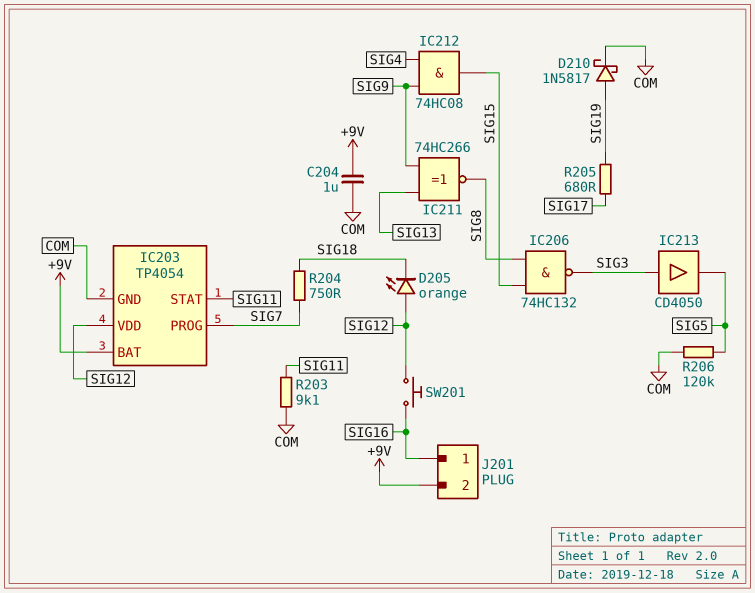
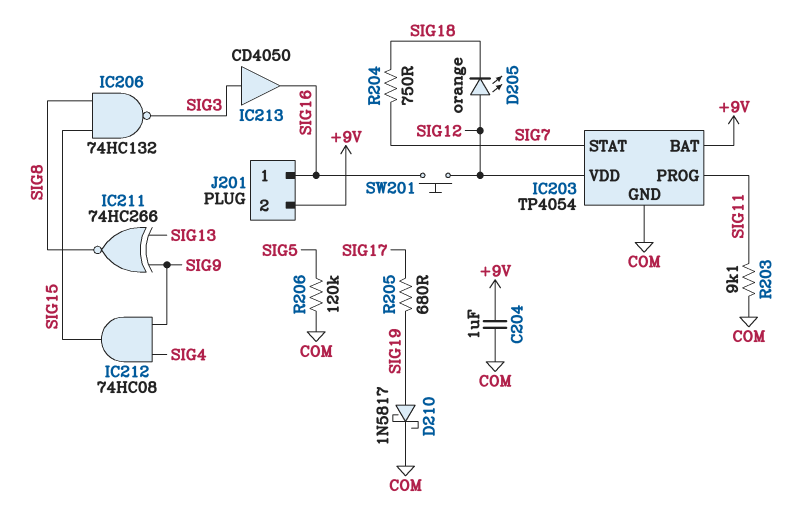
IC203 pin PROG: SIG7 -> SIG11
IC203 pin STAT: SIG11 -> SIG7
IC213: buffer CD4050 (in SIG3, out SIG5) -> buffer CD4050 (in SIG3, out SIG16)

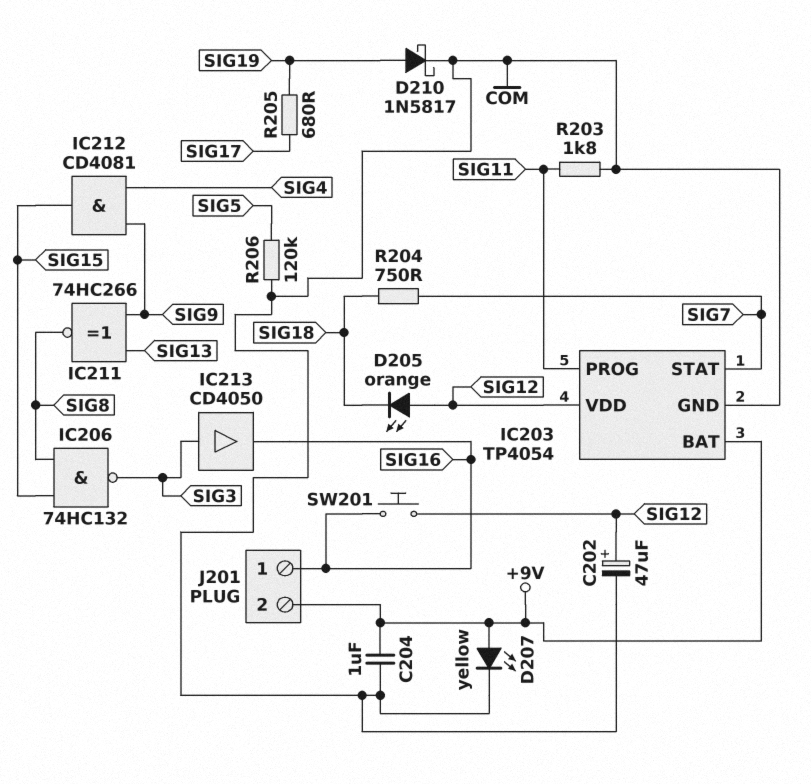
C202: none -> 47uF (plus SIG12, minus COM)
D207: none -> LED yellow (A +9V, K COM)
IC212: AND 74HC08 (in SIG4, in SIG9, out SIG15) -> AND CD4081 (in SIG4, in SIG9, out SIG15)
R203: 9.1k (COM, SIG11) -> 1.8k (COM, SIG11)

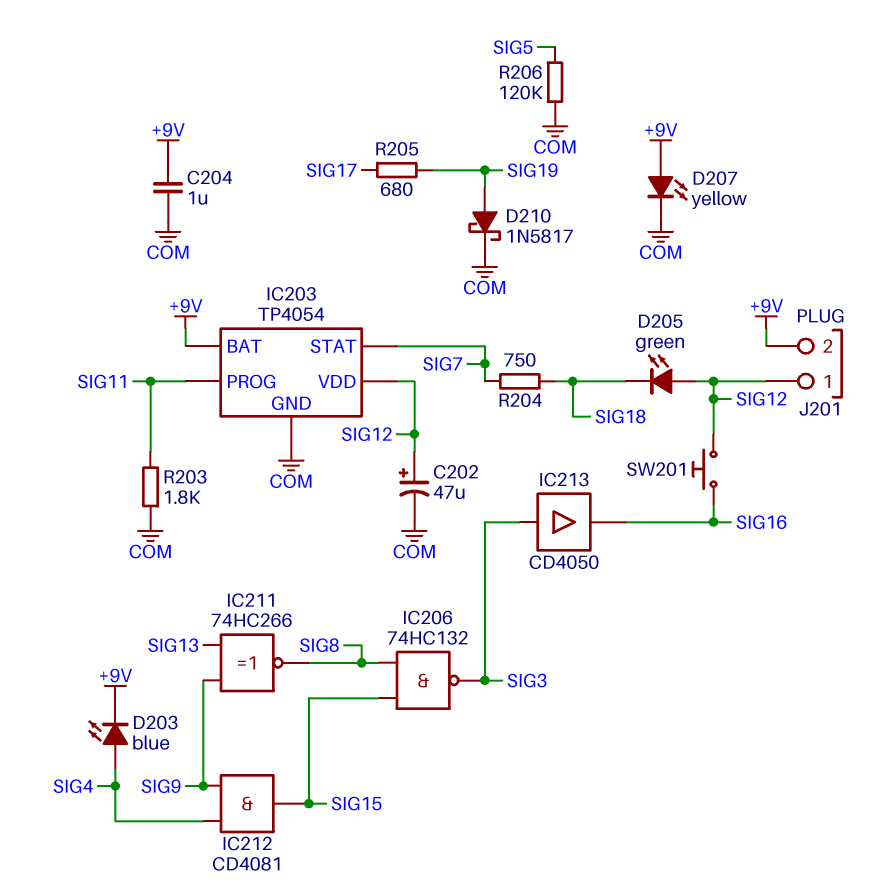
D203: none -> LED blue (A SIG4, K +9V)
D205: LED orange (A SIG12, K SIG18) -> LED green (A SIG12, K SIG18)
J201 pin 1: SIG16 -> SIG12

